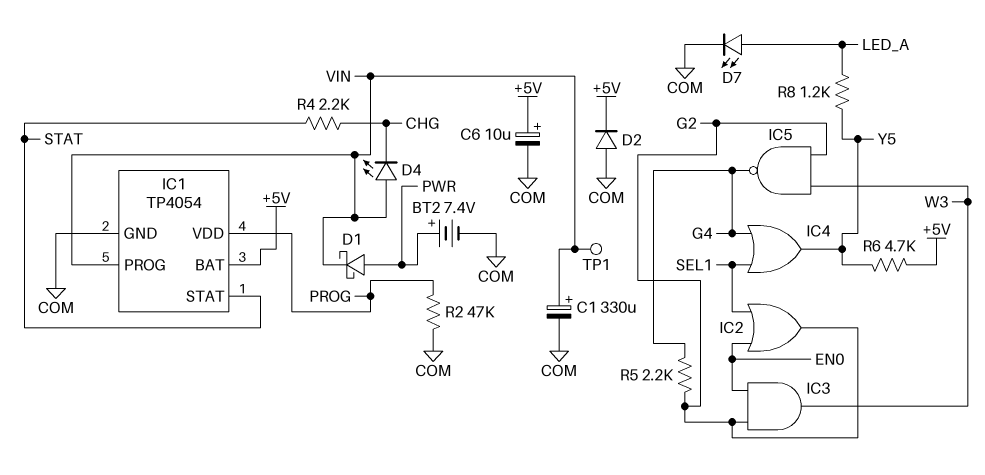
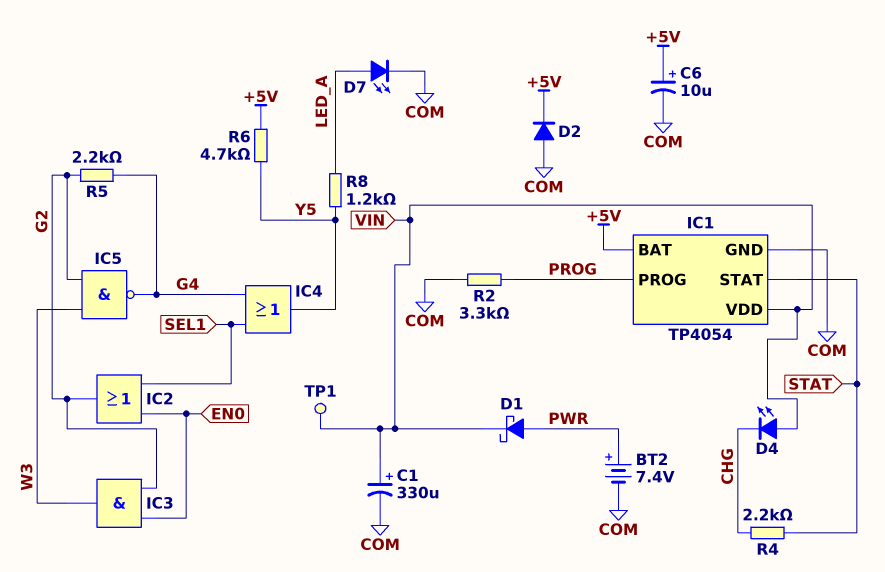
IC1 pin PROG: VIN -> PROG
IC1 pin VDD: PROG -> VIN
R2: 47k (COM, PROG) -> 3.3k (COM, PROG)

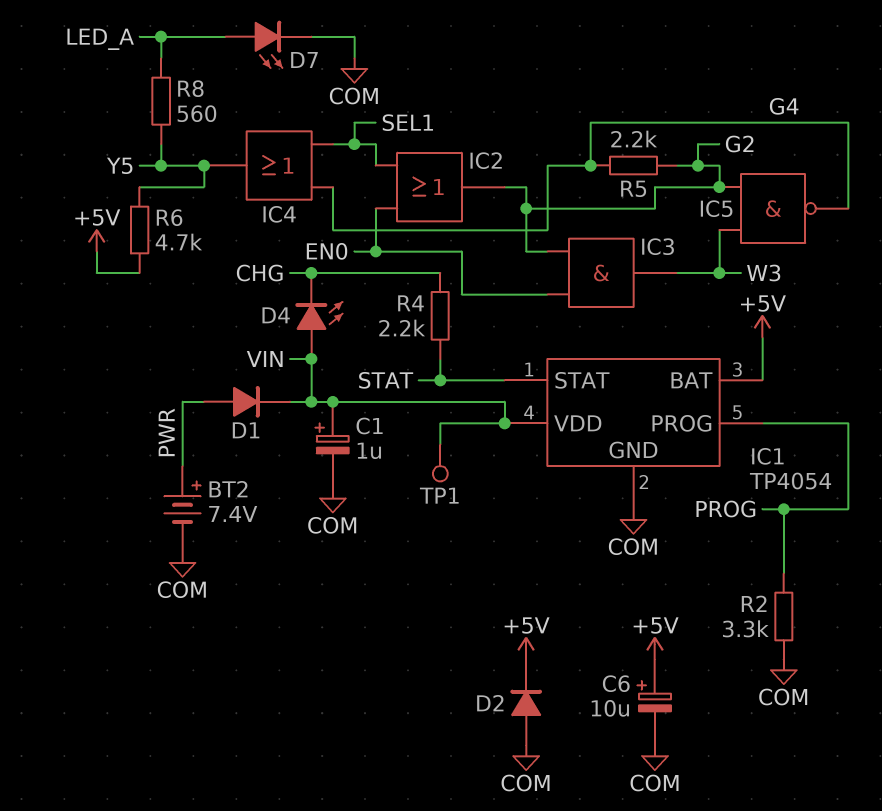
C1: 330uF (plus VIN, minus COM) -> 1uF (plus VIN, minus COM)
D1: schottky (A PWR, K VIN) -> diode (A PWR, K VIN)
R8: 1.2k (LED_A, Y5) -> 560 (LED_A, Y5)

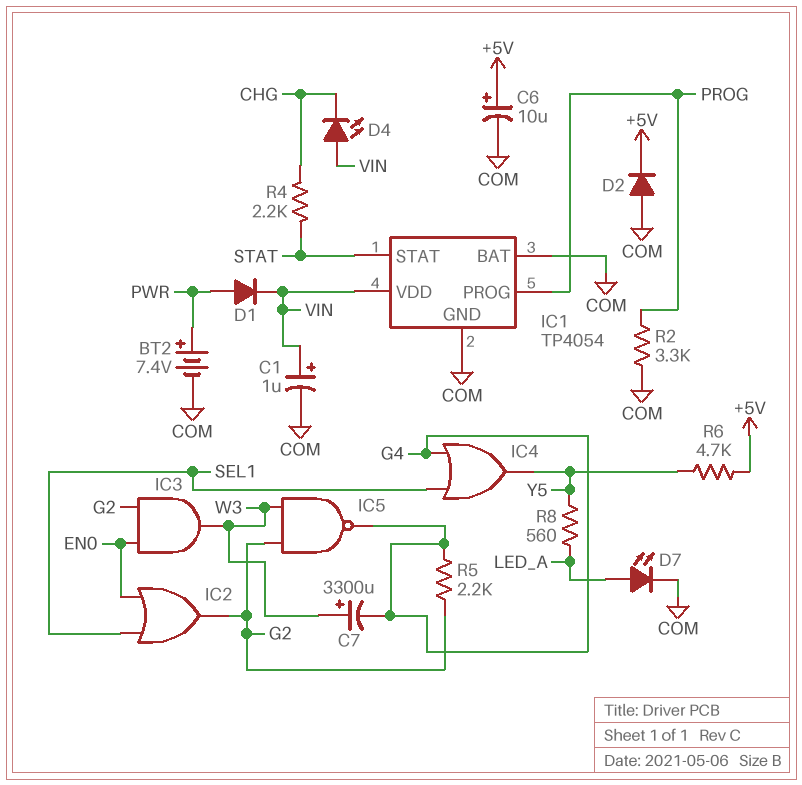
C7: none -> 3300uF (plus W3, minus G4)
IC1 pin BAT: +5V -> COM
TP1: test point (VIN) -> none

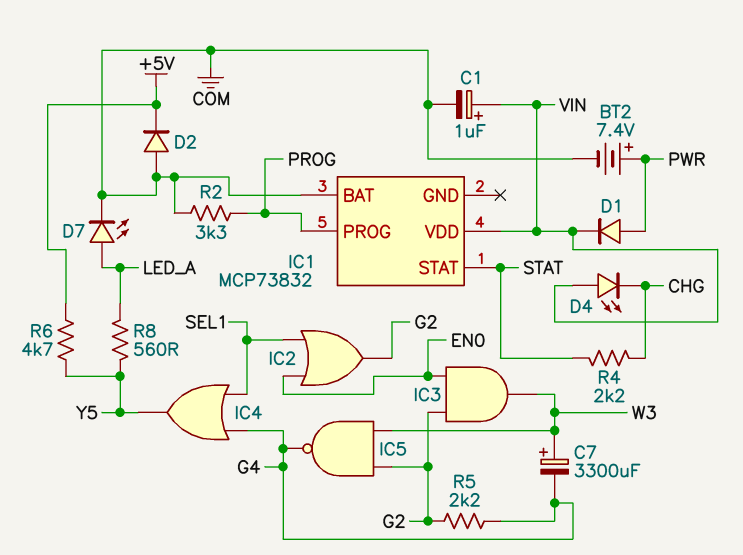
C6: 10uF (plus +5V, minus COM) -> none
IC1: TP4054 -> MCP73832
IC1 pin GND: COM -> none

